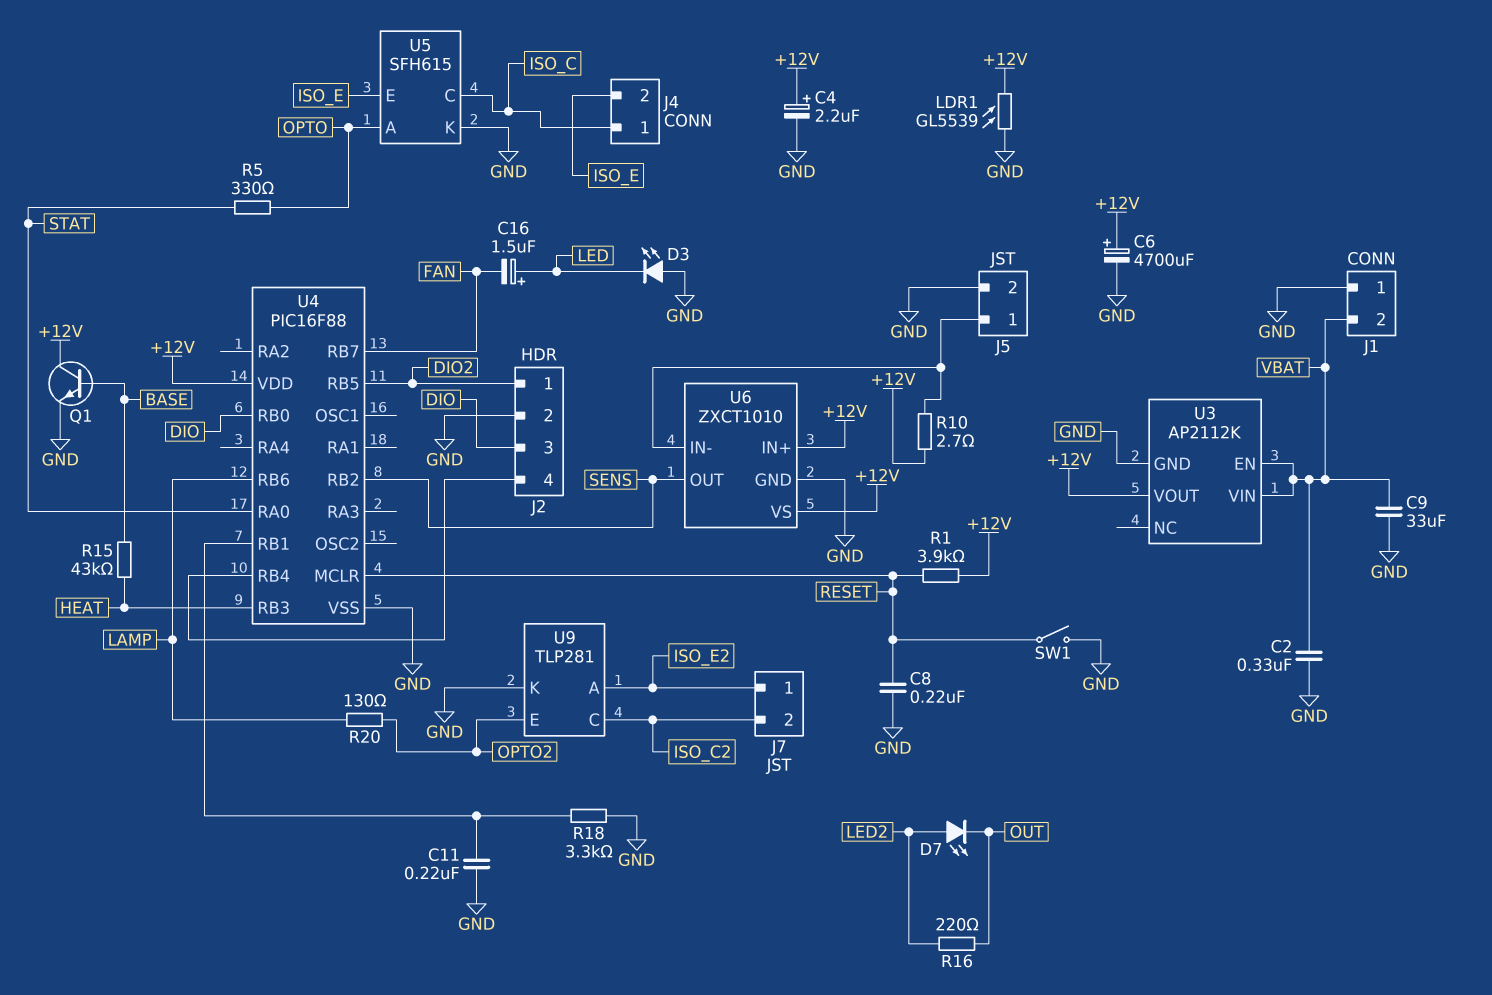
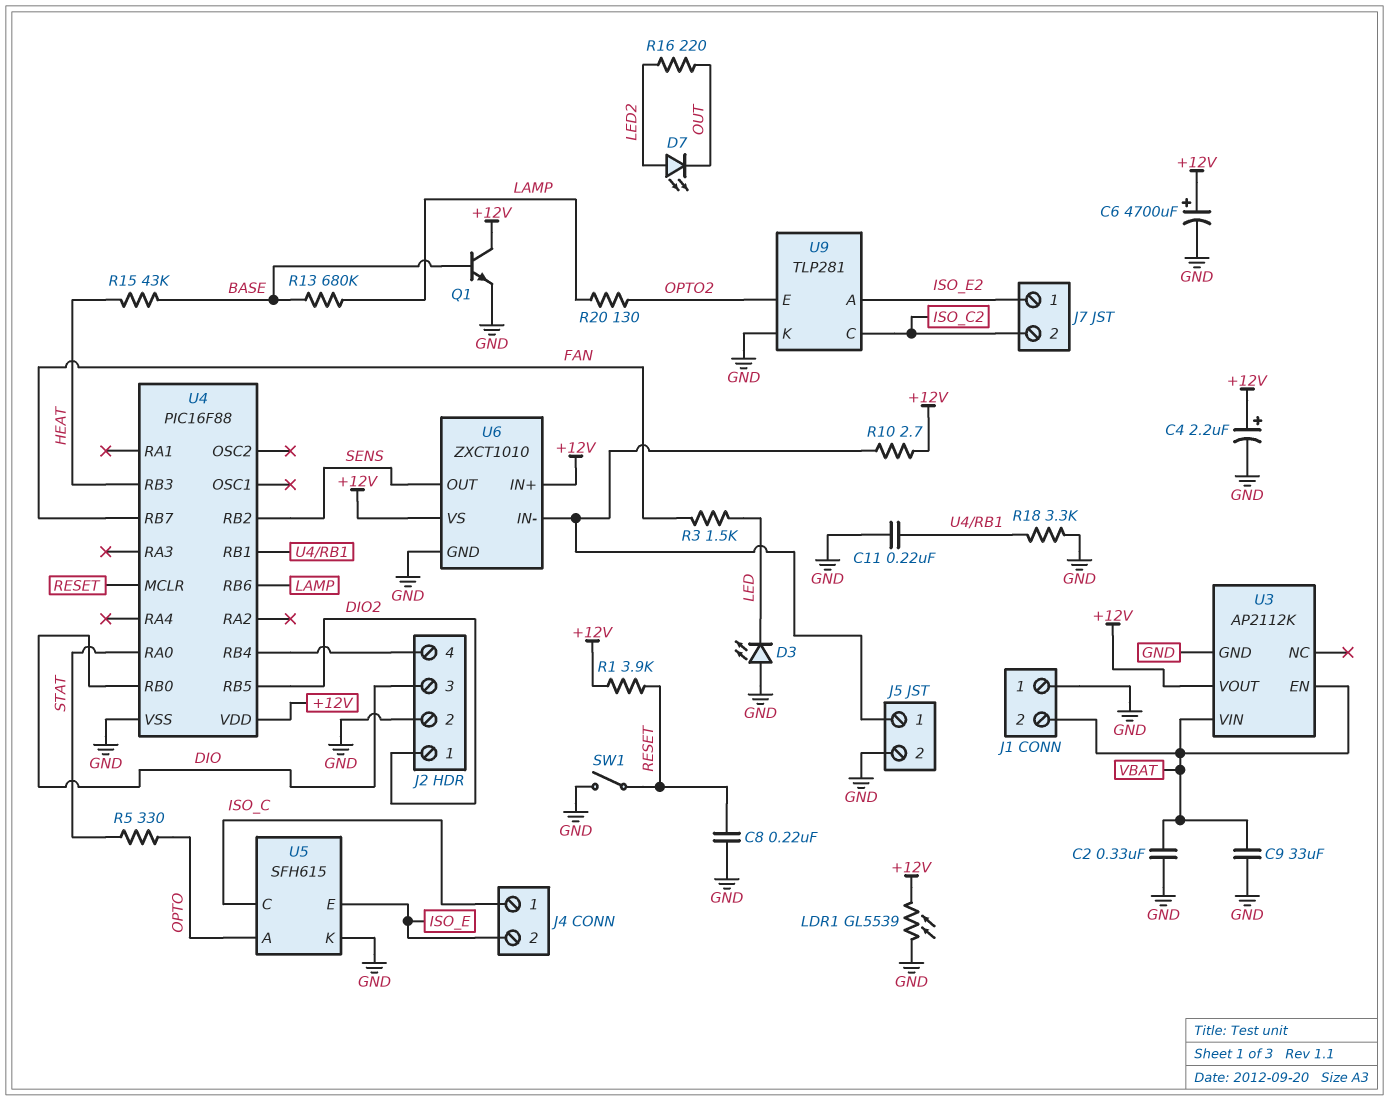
C16: 1.5uF (plus LED, minus FAN) -> none
R3: none -> 1.5k (FAN, LED)
R13: none -> 680k (BASE, LAMP)

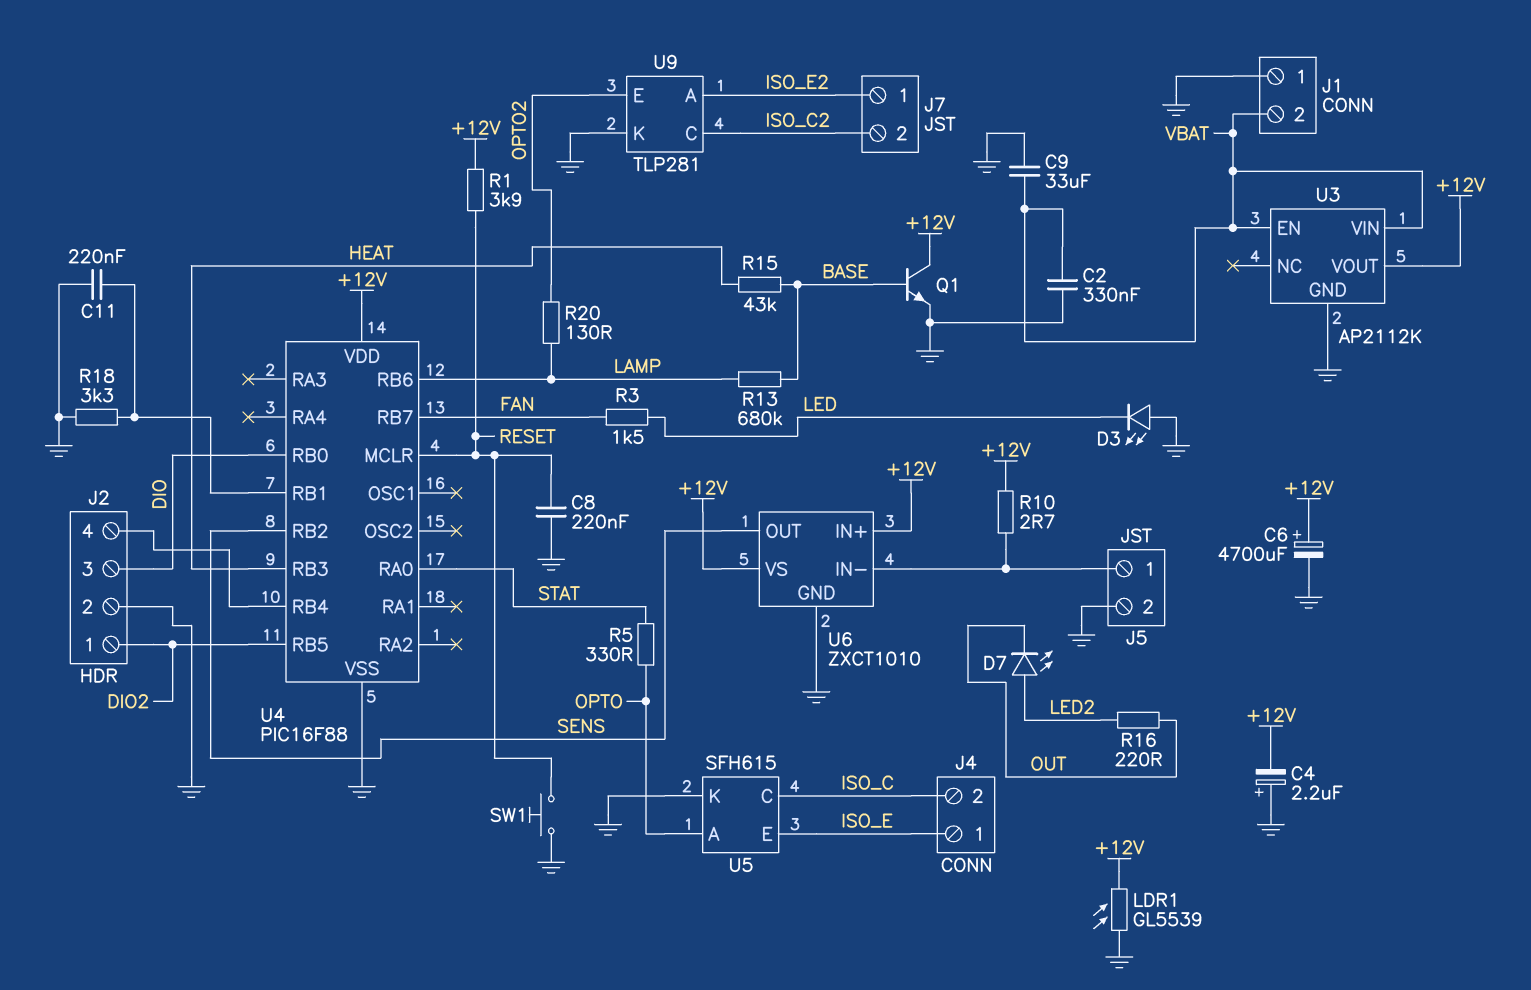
C4: 2.2uF (plus +12V, minus GND) -> 2.2uF (plus GND, minus +12V)
J4 pin 1: ISO_C -> ISO_E
J4 pin 2: ISO_E -> ISO_C
SW1: switch (GND, RESET) -> button (GND, RESET)

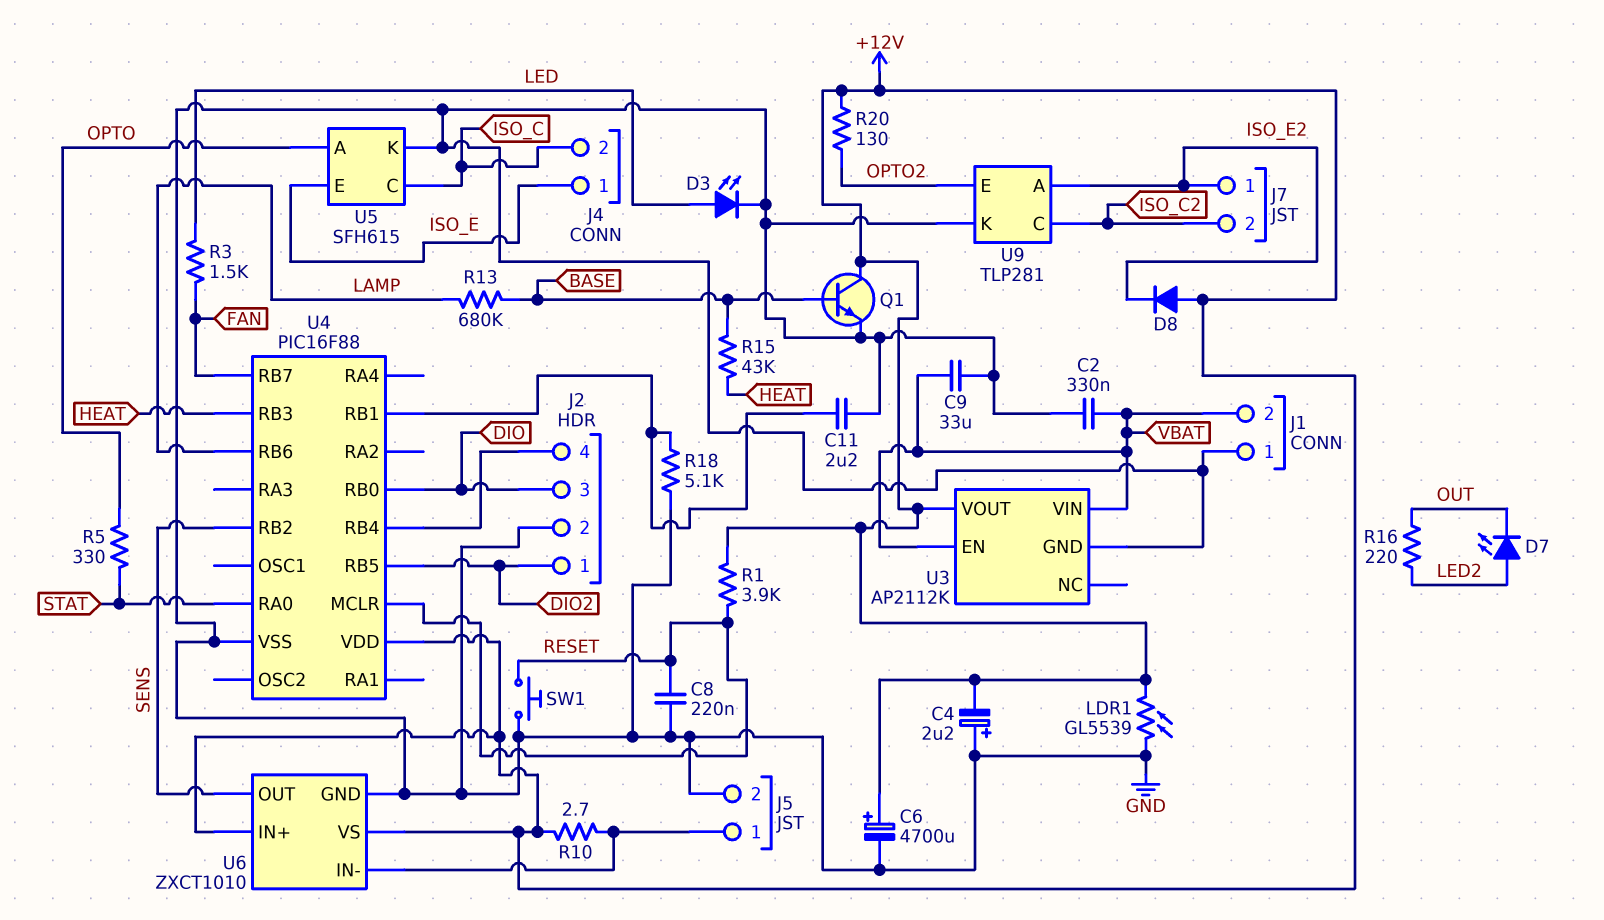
C11: 220nF (GND, U4/RB1) -> 2.2uF (GND, U4/RB1)
D3: LED (A GND, K LED) -> LED (A LED, K GND)
D8: none -> diode (A +12V, K ISO_E2)
R18: 3.3k (GND, U4/RB1) -> 5.1k (GND, U4/RB1)
R20: 130 (LAMP, OPTO2) -> 130 (+12V, OPTO2)

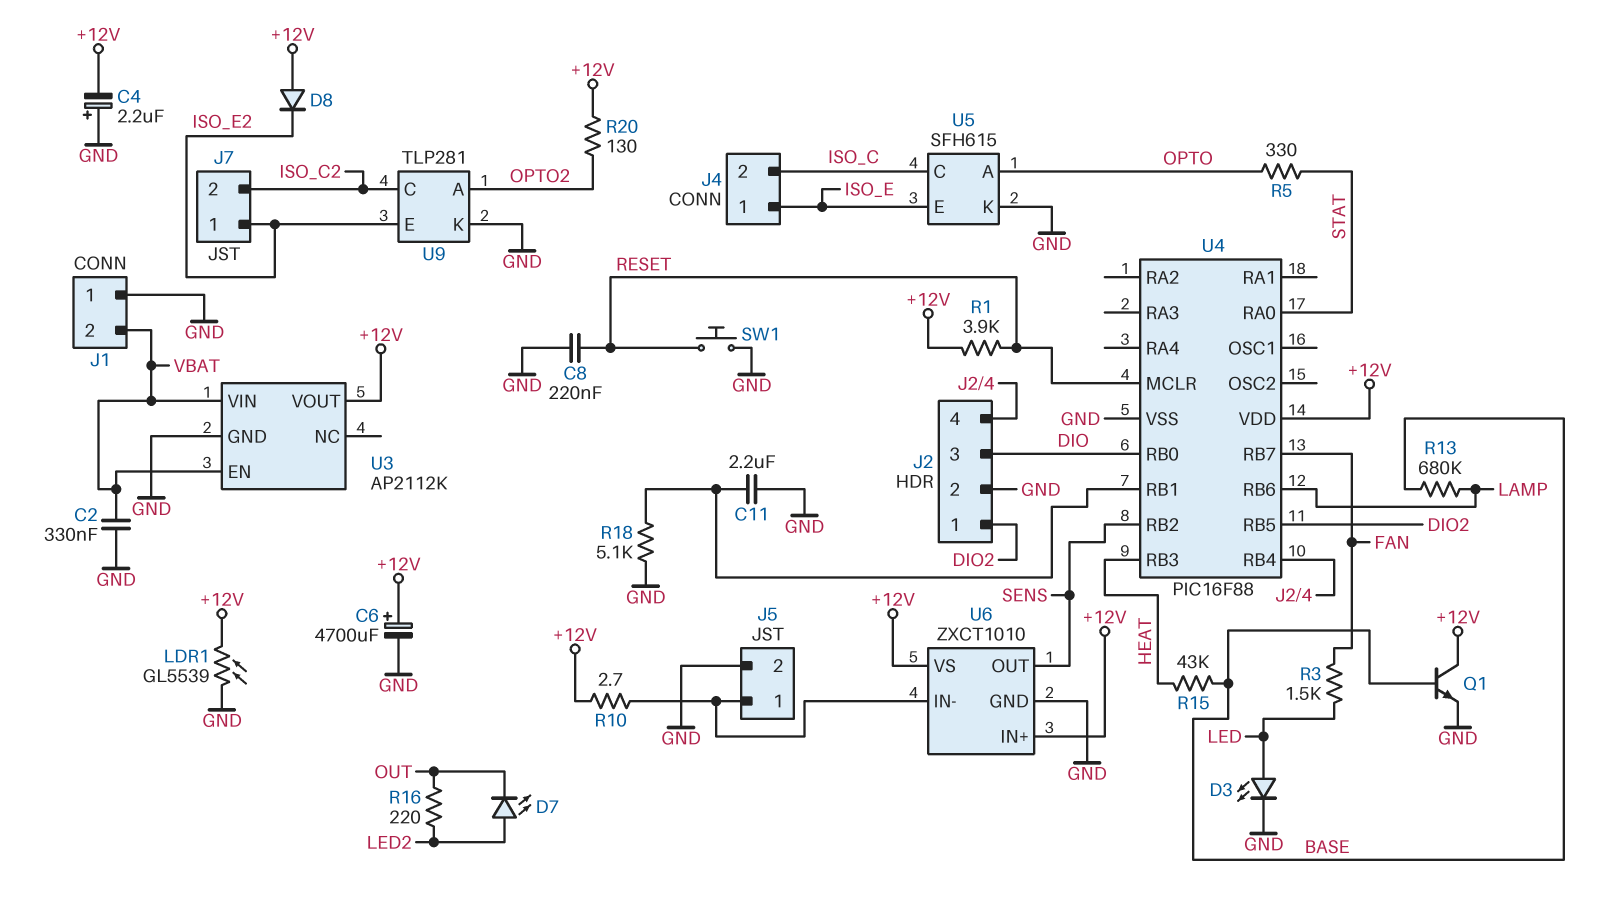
C9: 33uF (GND, VBAT) -> none
U9 pin A: ISO_E2 -> OPTO2
U9 pin E: OPTO2 -> ISO_E2

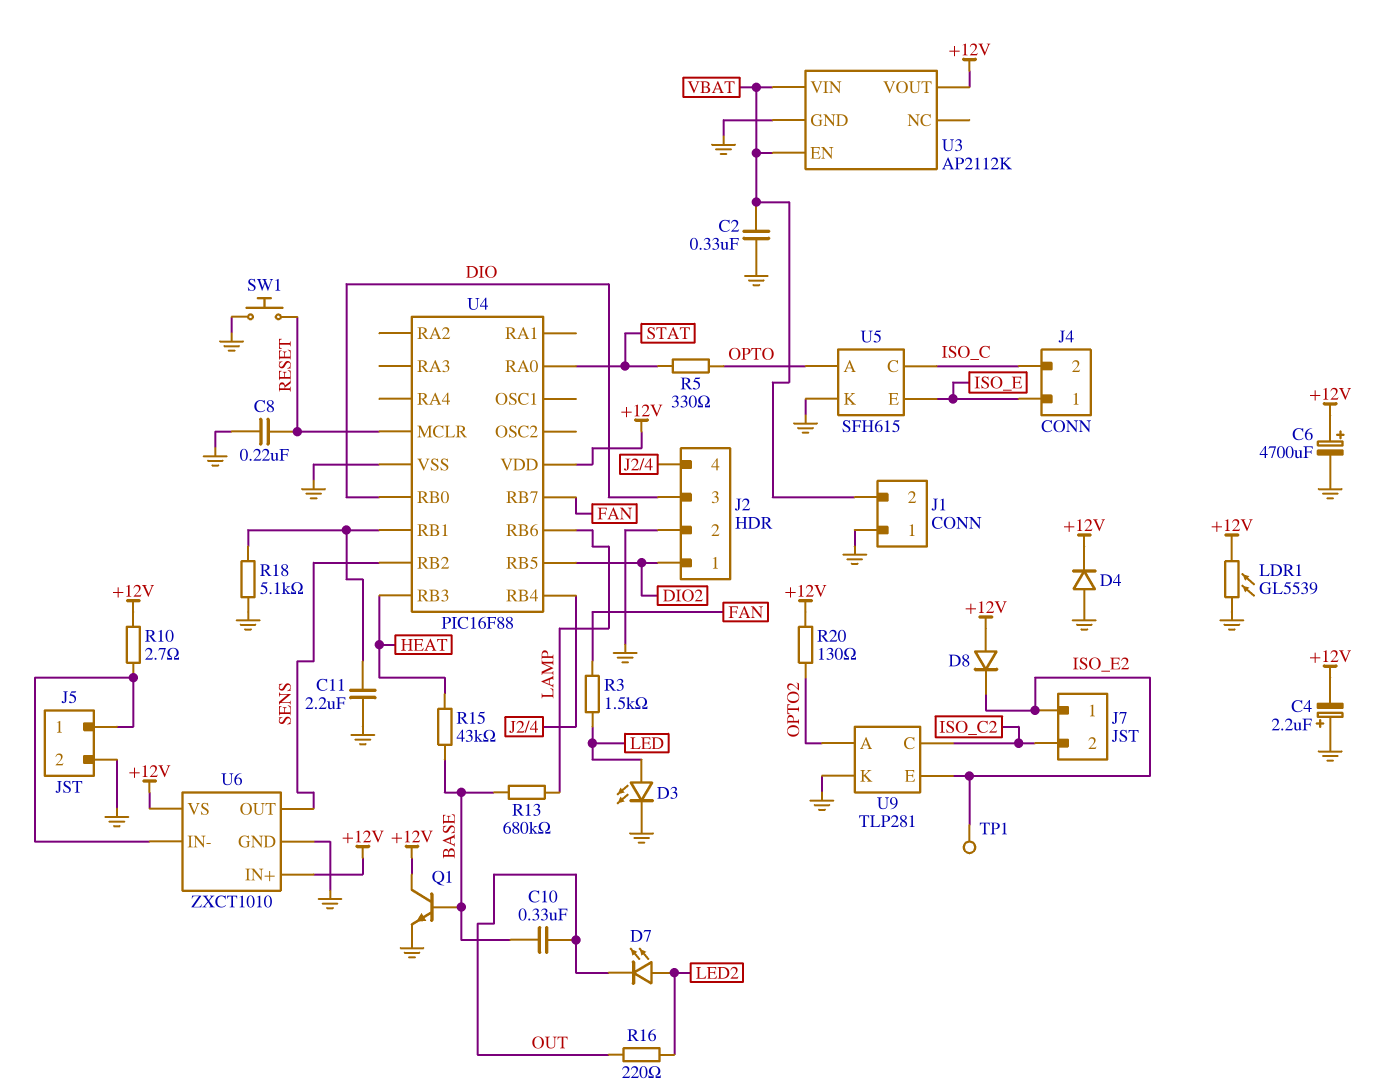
C10: none -> 330nF (BASE, OUT)
D4: none -> diode (A GND, K +12V)
R1: 3.9k (+12V, RESET) -> none
TP1: none -> test point (ISO_E2)

